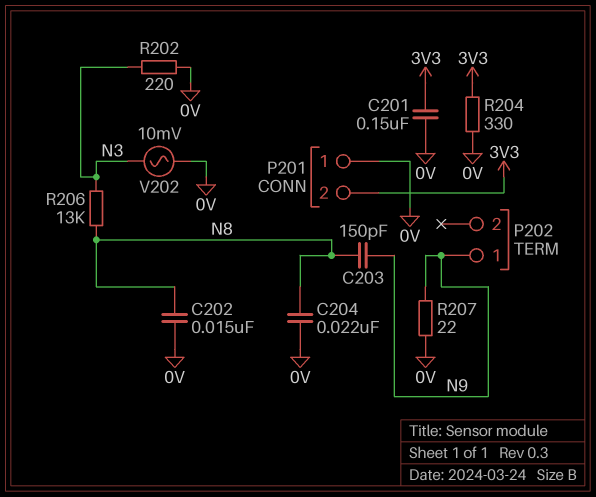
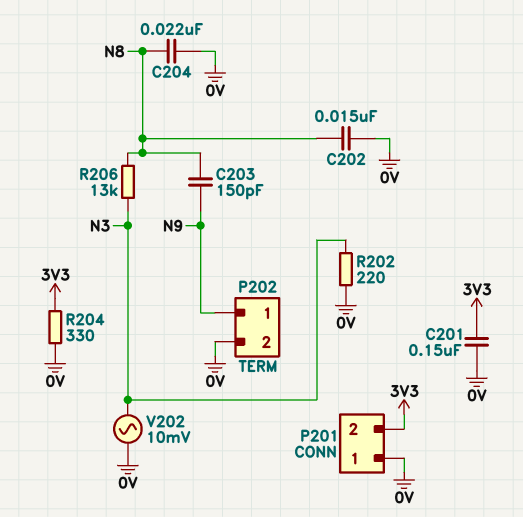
P202 pin 2: none -> 0V
R207: 22 (0V, N9) -> none

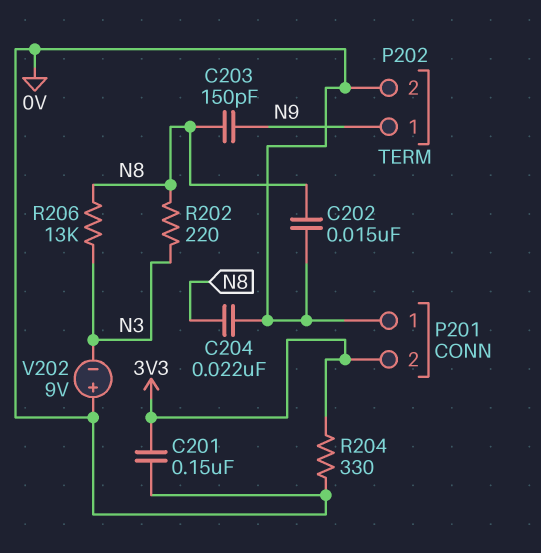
R202: 220 (0V, N3) -> 220 (N3, N8)
V202: AC 10mV (0V, N3) -> 9V (plus 0V, minus N3)

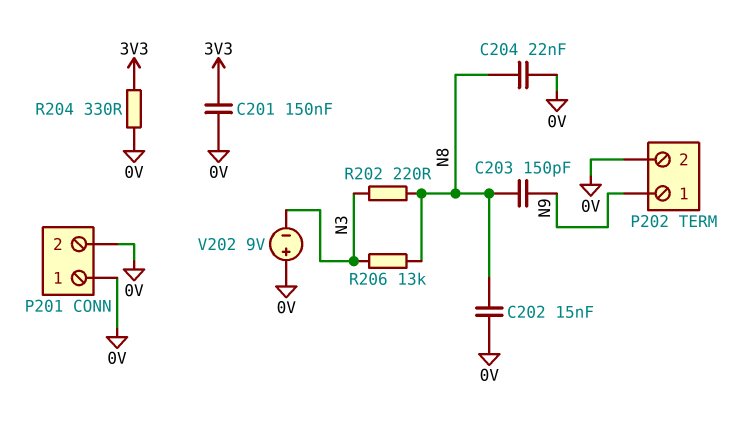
P201 pin 2: 3V3 -> 0V

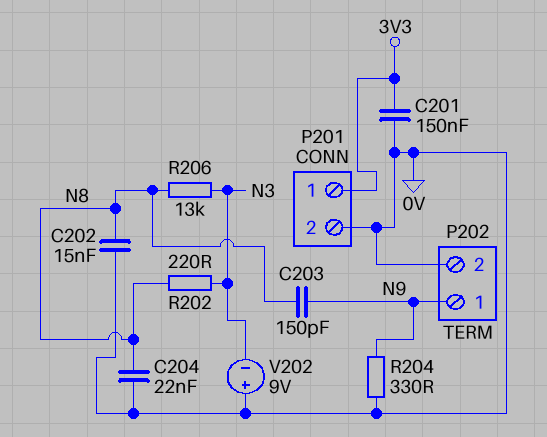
P201 pin 1: 0V -> 3V3
R204: 330 (0V, 3V3) -> 330 (0V, N9)

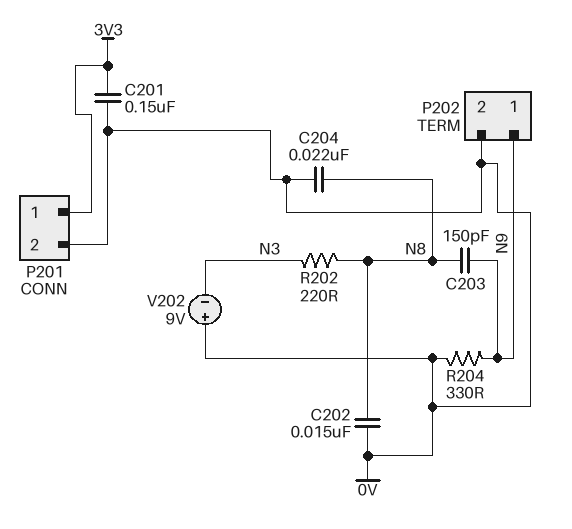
R206: 13k (N3, N8) -> none

